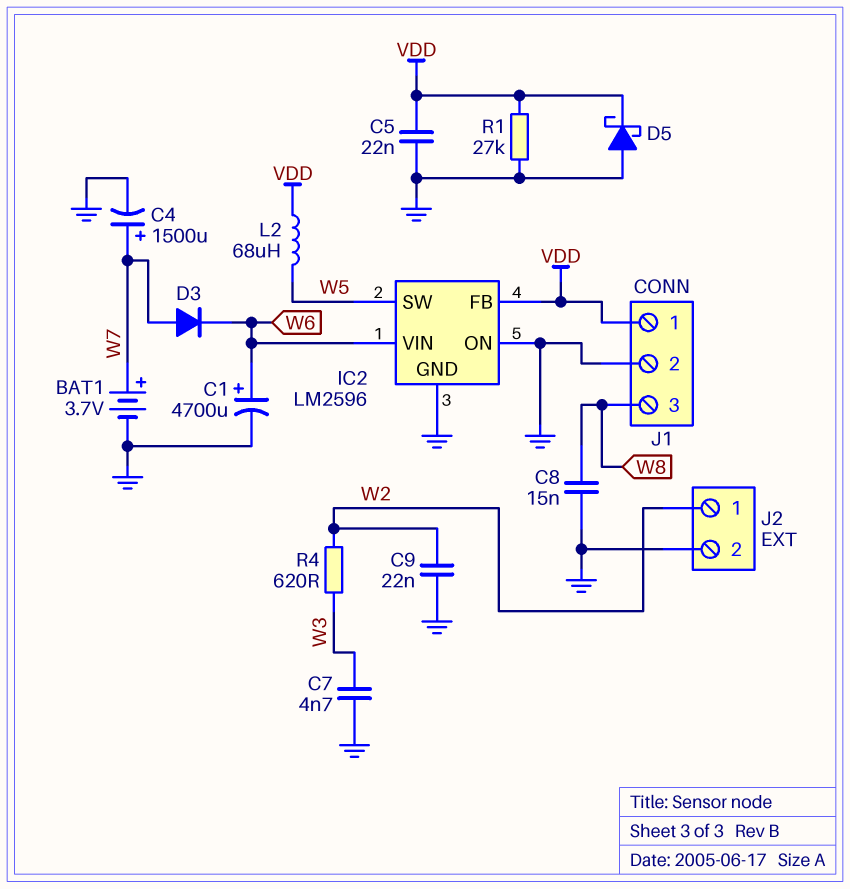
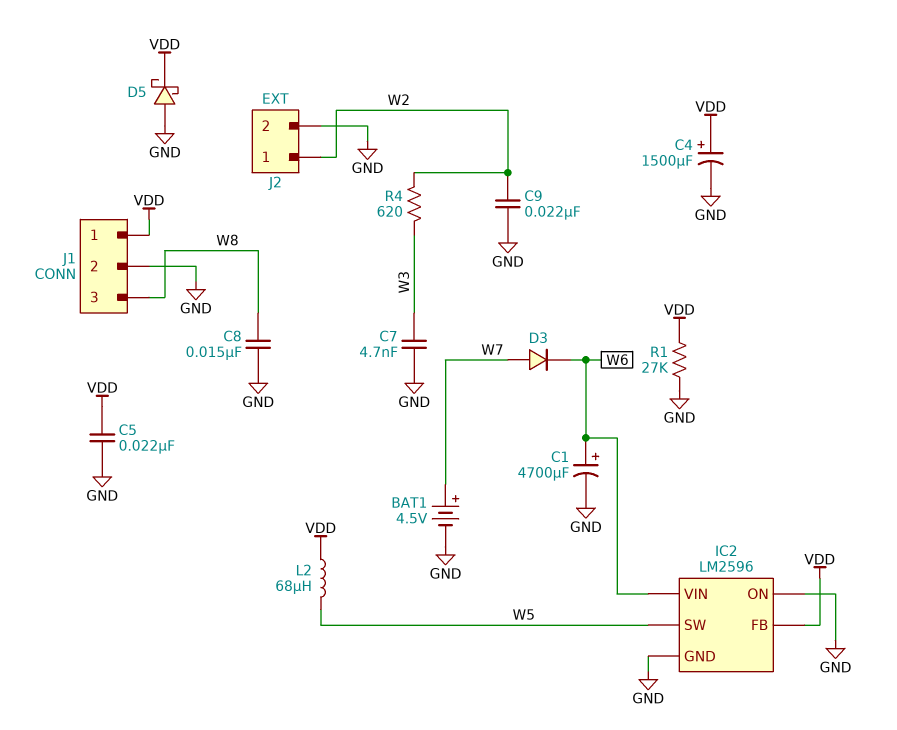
BAT1: 3.7V (plus W7, minus GND) -> 4.5V (plus W7, minus GND)
C4: 1500uF (plus W7, minus GND) -> 1500uF (plus VDD, minus GND)

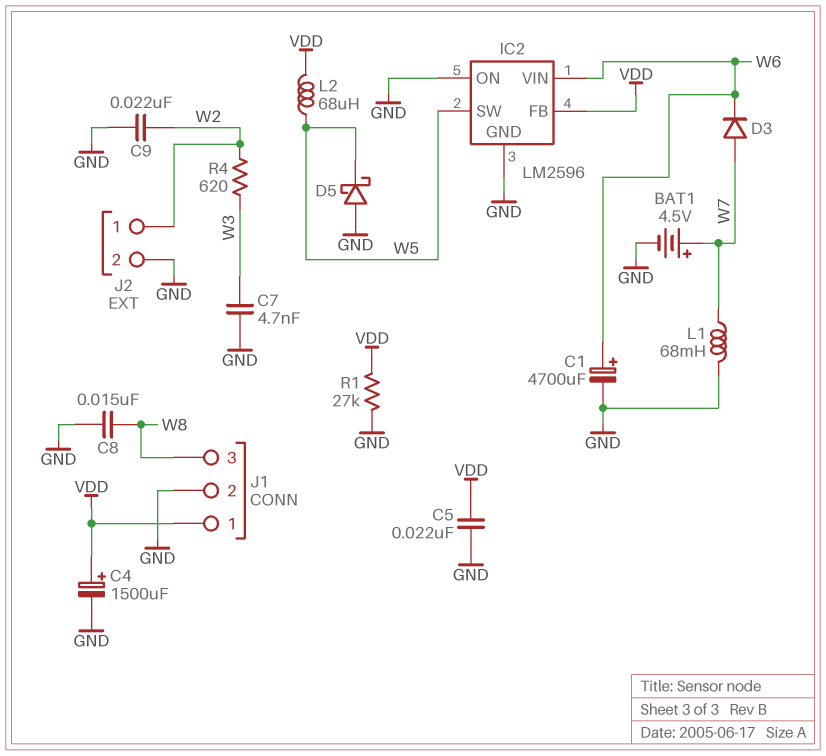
D5: schottky (A GND, K VDD) -> schottky (A GND, K W5)
L1: none -> 68mH (GND, W7)

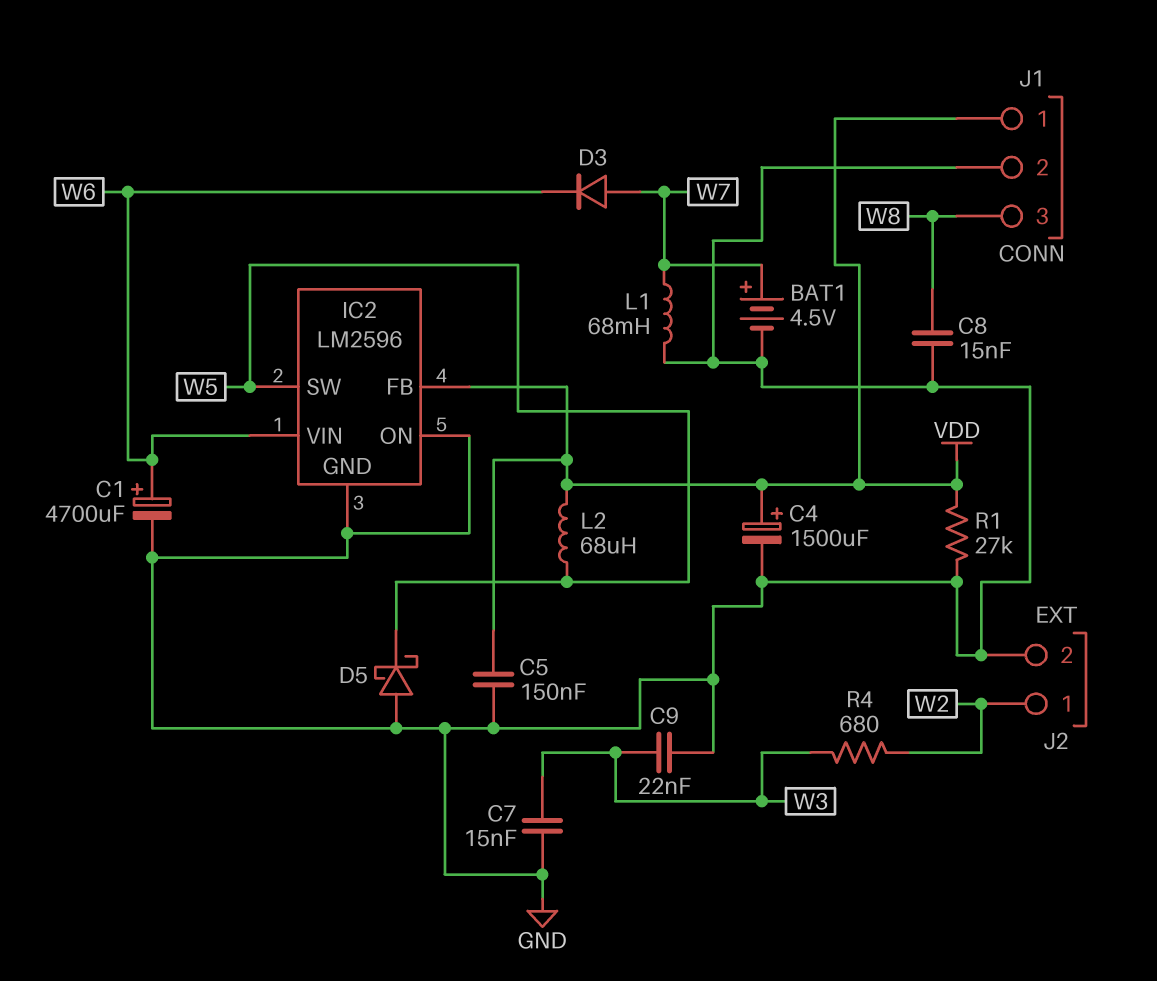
C5: 22nF (GND, VDD) -> 150nF (GND, VDD)
C7: 4.7nF (GND, W3) -> 15nF (GND, W3)
C9: 22nF (GND, W2) -> 22nF (GND, W3)
R4: 620 (W2, W3) -> 680 (W2, W3)

